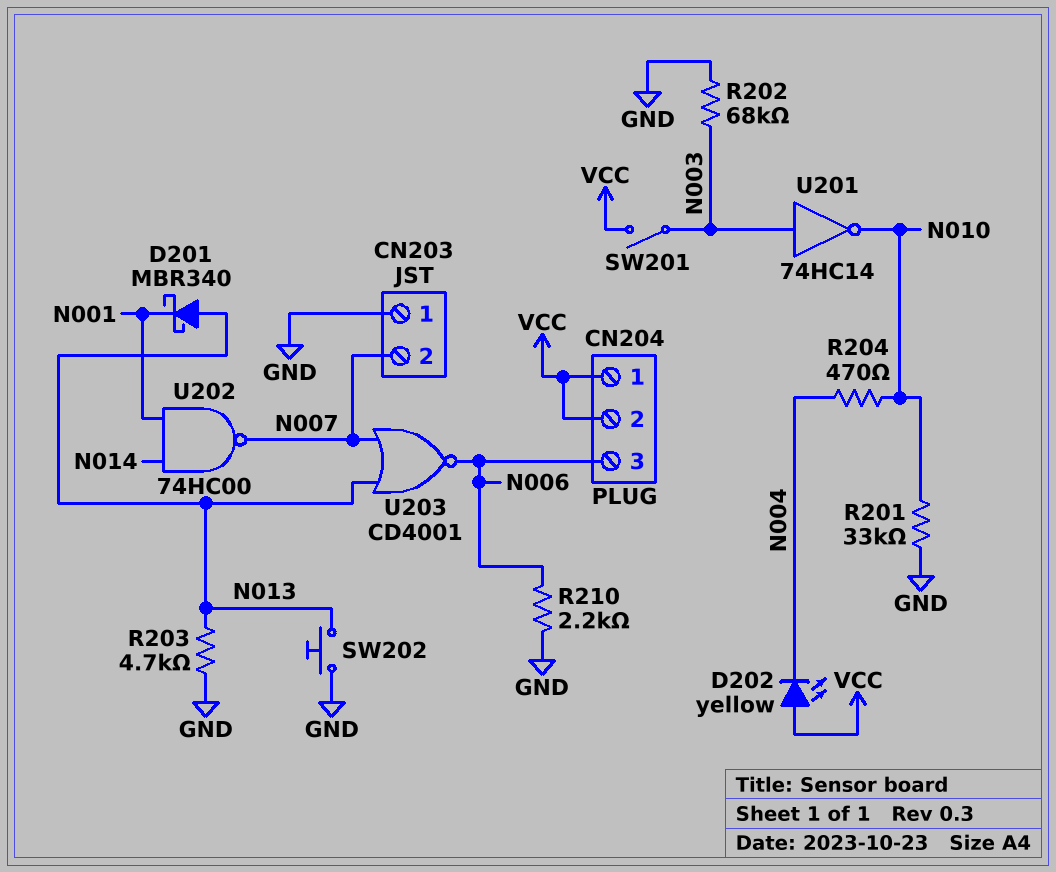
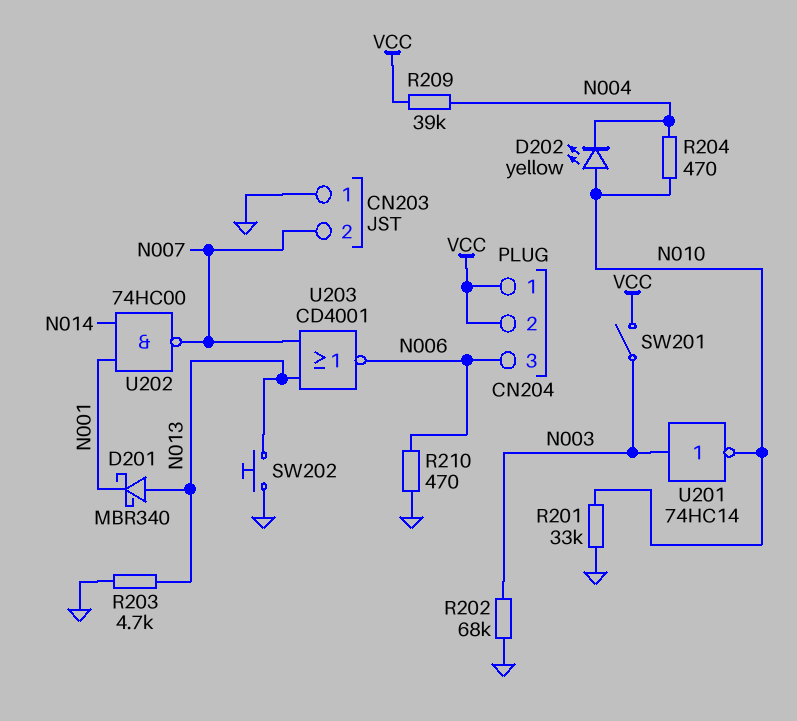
D202: LED yellow (A VCC, K N004) -> LED yellow (A N010, K N004)
R209: none -> 39k (N004, VCC)
R210: 2.2k (GND, N006) -> 470 (GND, N006)

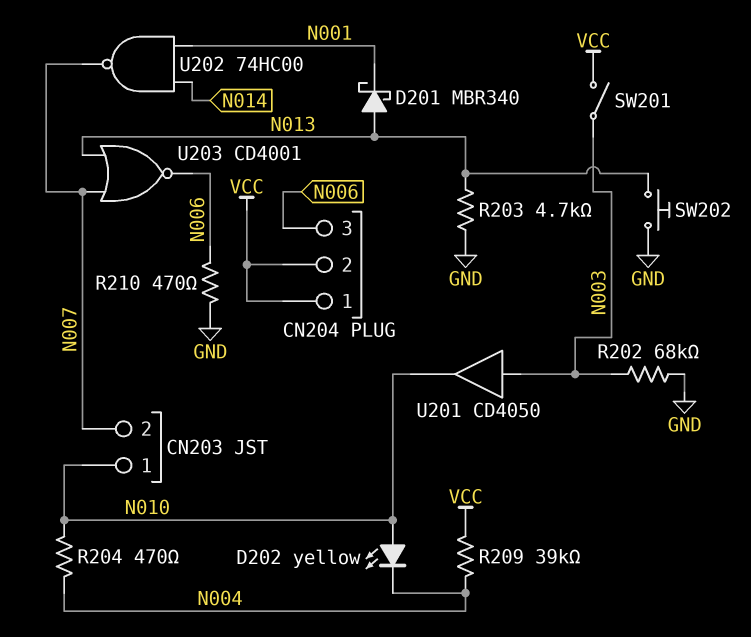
CN203 pin 1: GND -> N010
R201: 33k (GND, N010) -> none
U201: NOT 74HC14 (in N003, out N010) -> buffer CD4050 (in N003, out N010)

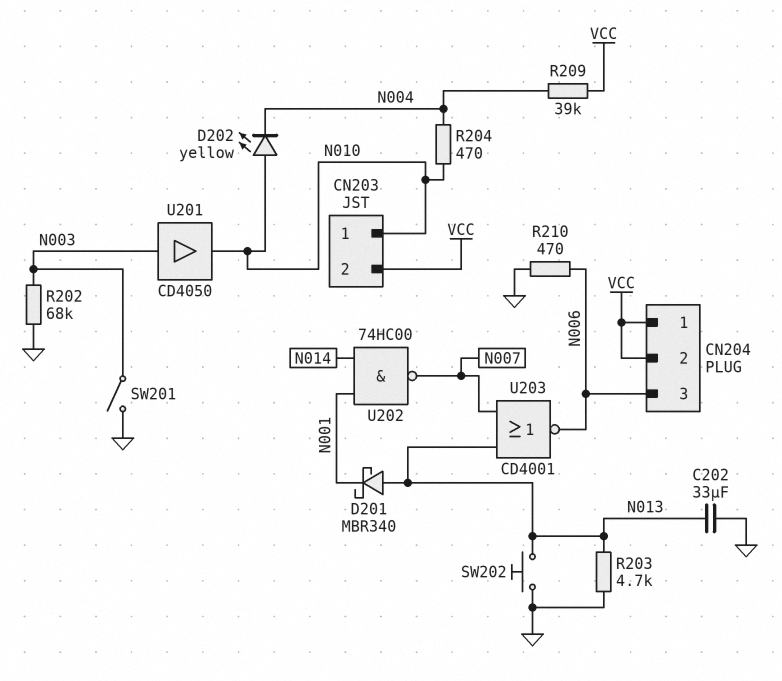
C202: none -> 33uF (GND, N013)
CN203 pin 2: N007 -> VCC
SW201: switch (N003, VCC) -> switch (GND, N003)

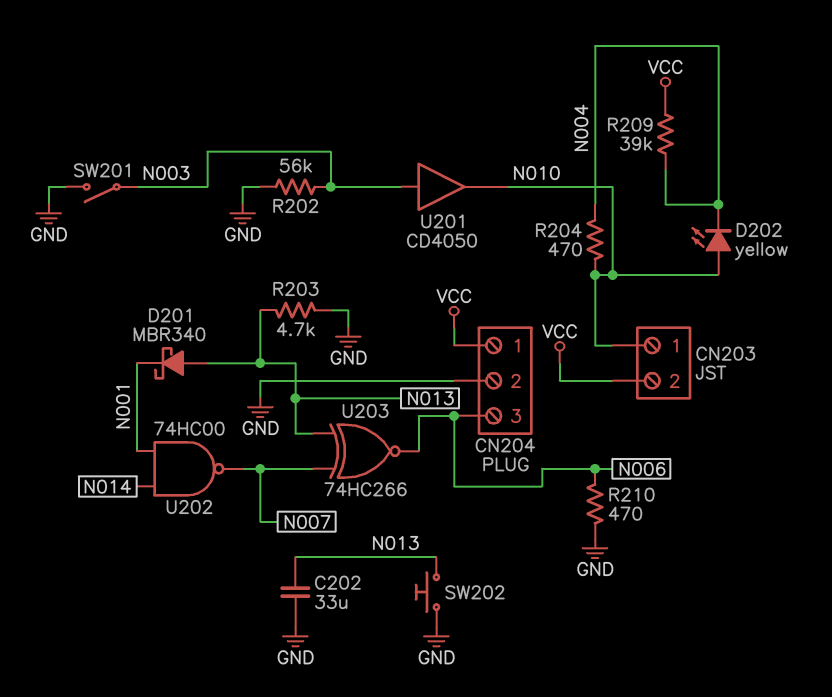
CN204 pin 2: VCC -> GND
R202: 68k (GND, N003) -> 56k (GND, N003)
U203: NOR CD4001 (in N007, in N013, out N006) -> XNOR 74HC266 (in N007, in N013, out N006)

